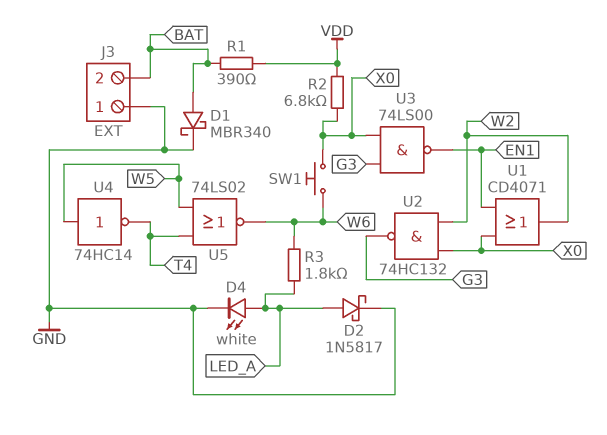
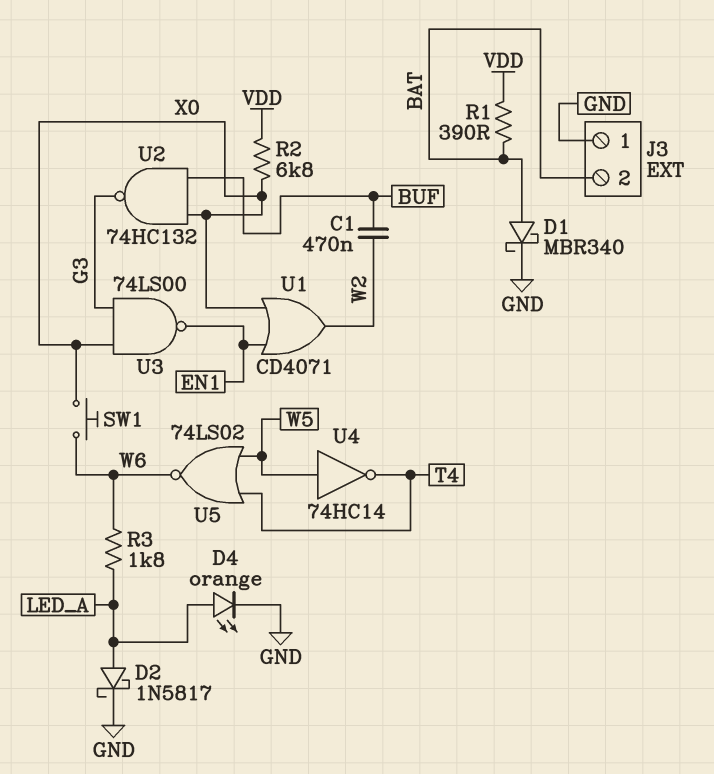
C1: none -> 470nF (BUF, W2)
D4: LED white (A LED_A, K GND) -> LED orange (A LED_A, K GND)
U2: NAND 74HC132 (in W2, in X0, out G3) -> NAND 74HC132 (in BUF, in X0, out G3)

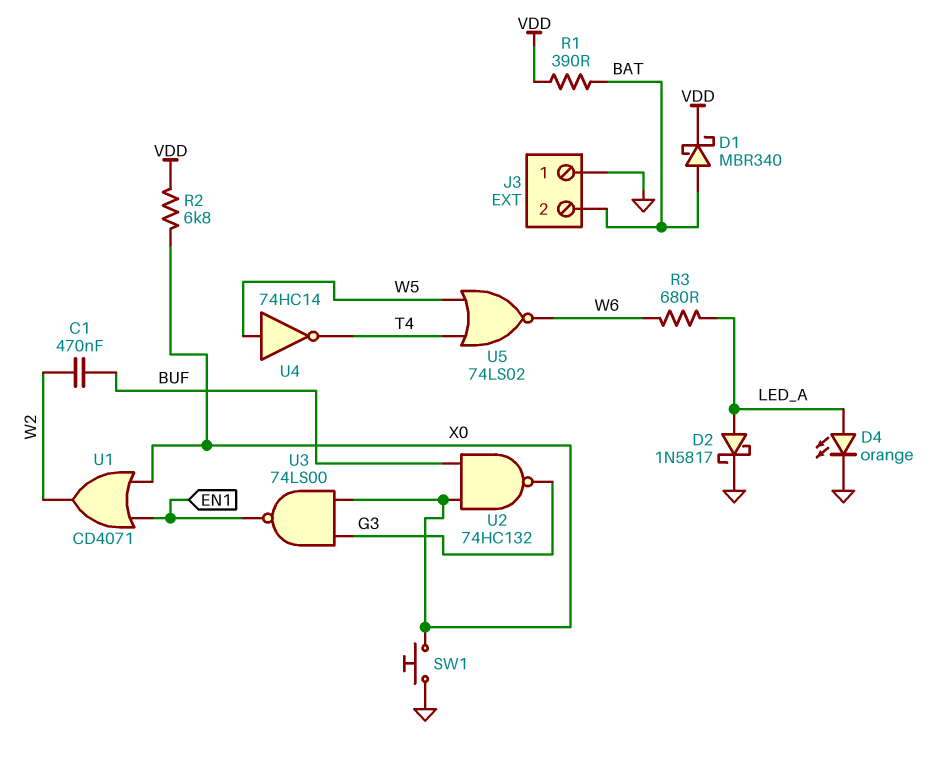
D1: schottky MBR340 (A BAT, K GND) -> schottky MBR340 (A BAT, K VDD)
R3: 1.8k (LED_A, W6) -> 680 (LED_A, W6)
SW1: button (W6, X0) -> button (GND, X0)

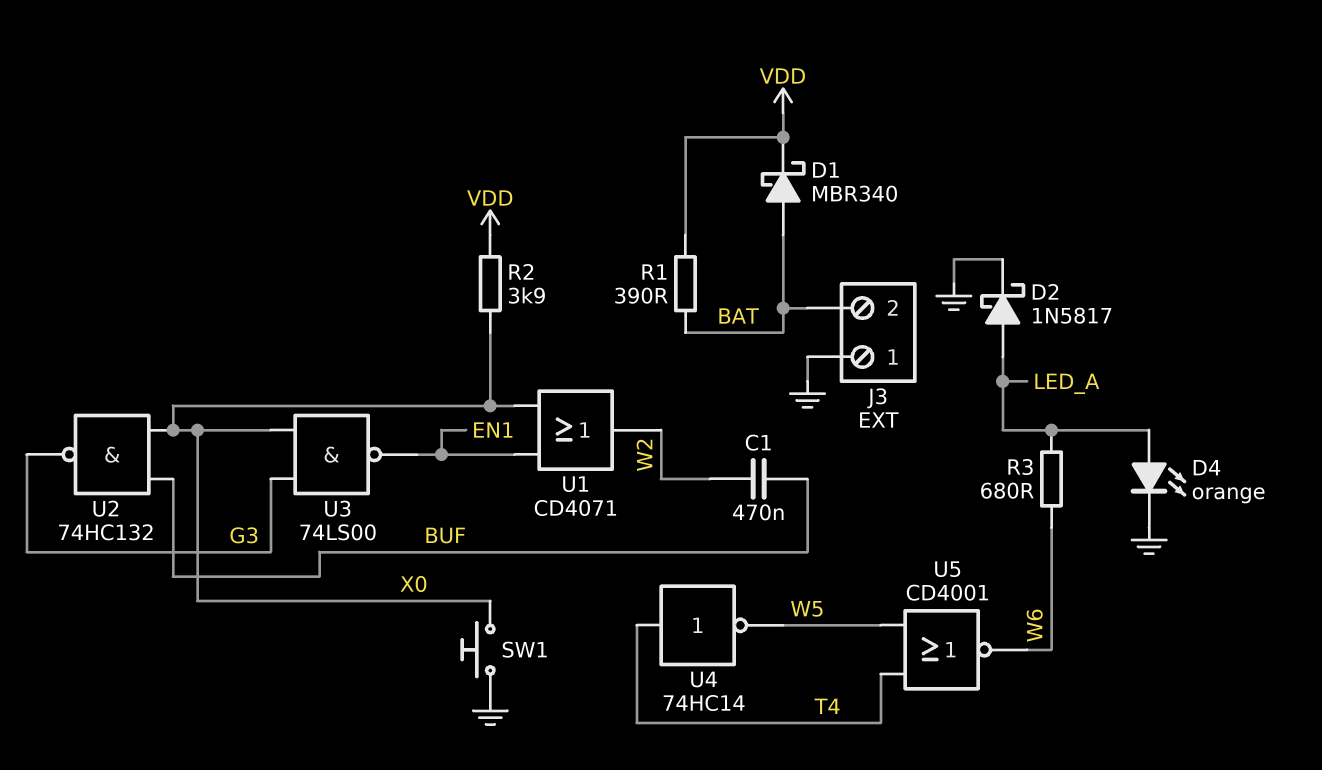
R2: 6.8k (VDD, X0) -> 3.9k (VDD, X0)
U4: NOT 74HC14 (in W5, out T4) -> NOT 74HC14 (in T4, out W5)
U5: NOR 74LS02 (in T4, in W5, out W6) -> NOR CD4001 (in T4, in W5, out W6)

